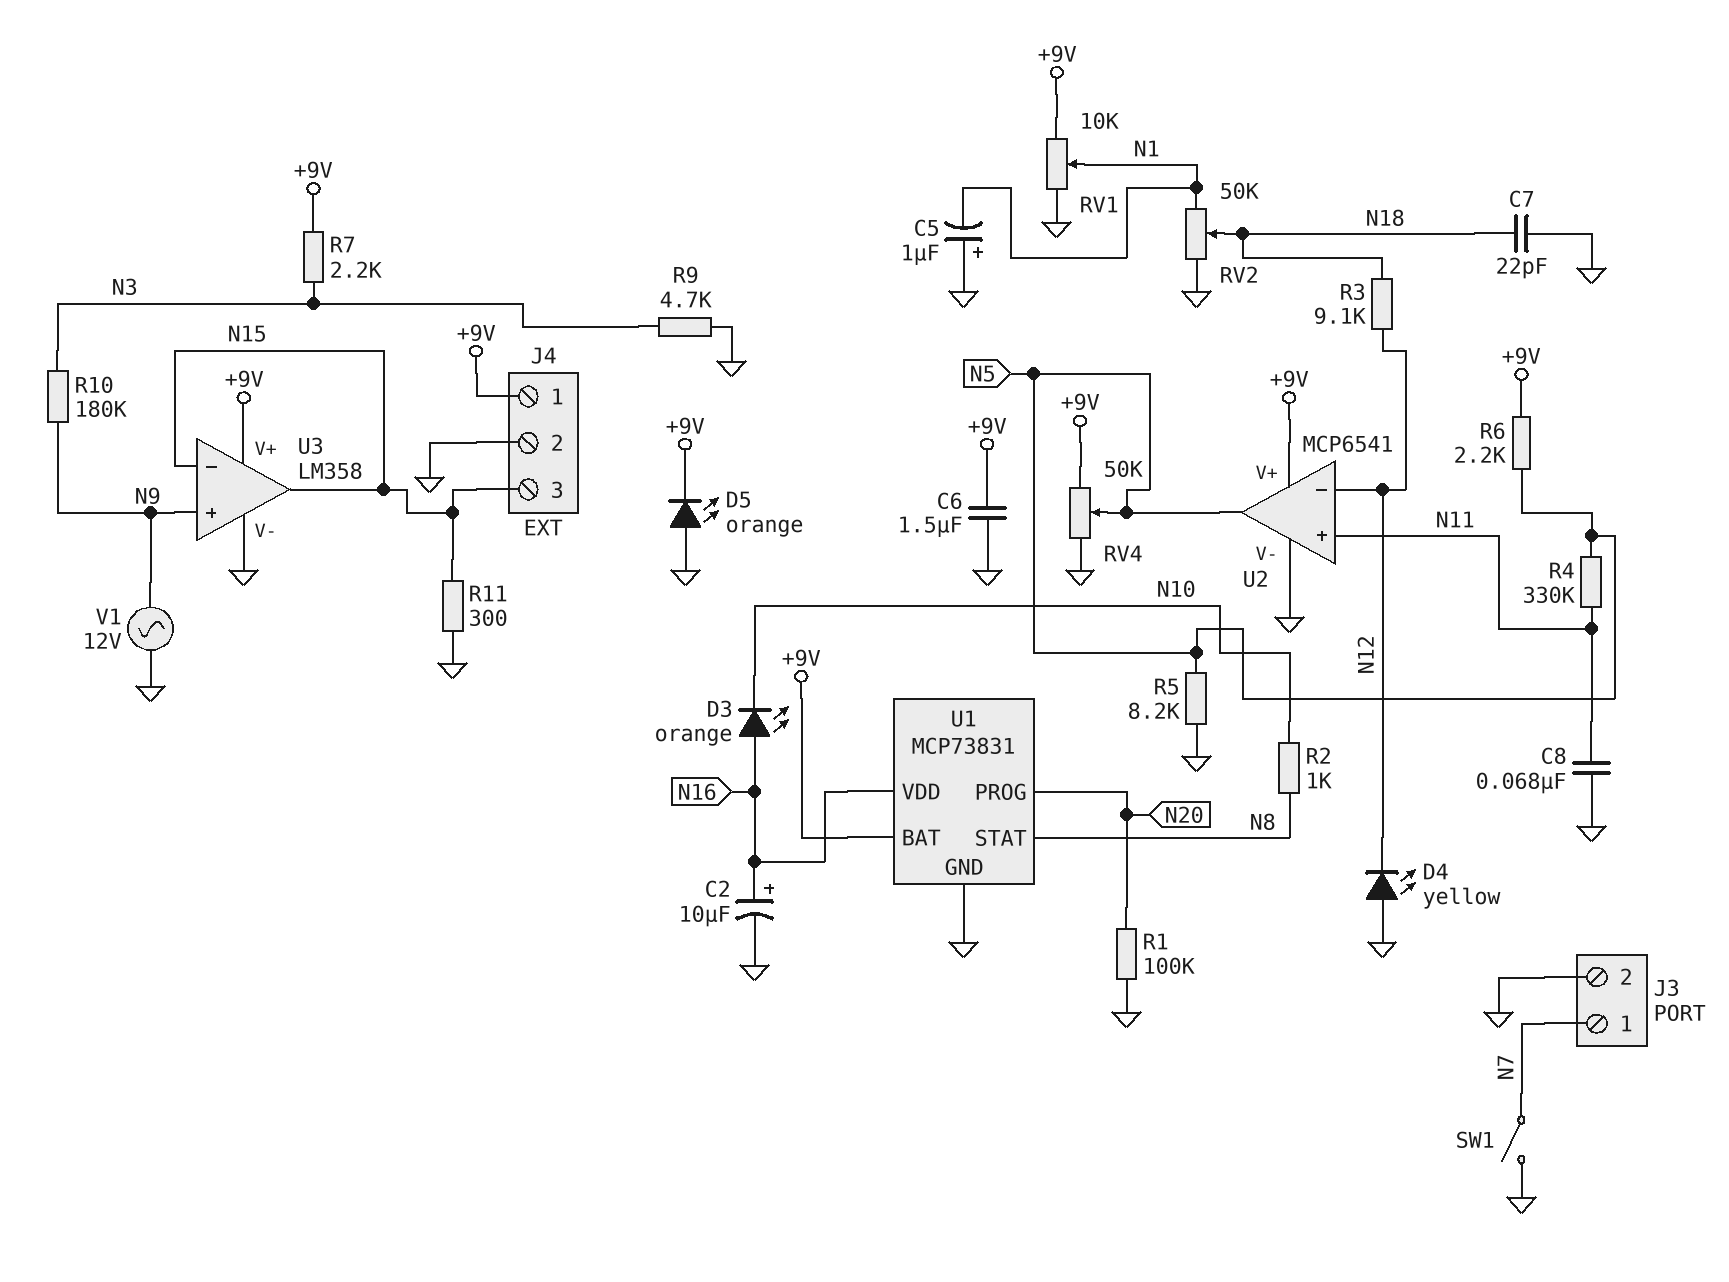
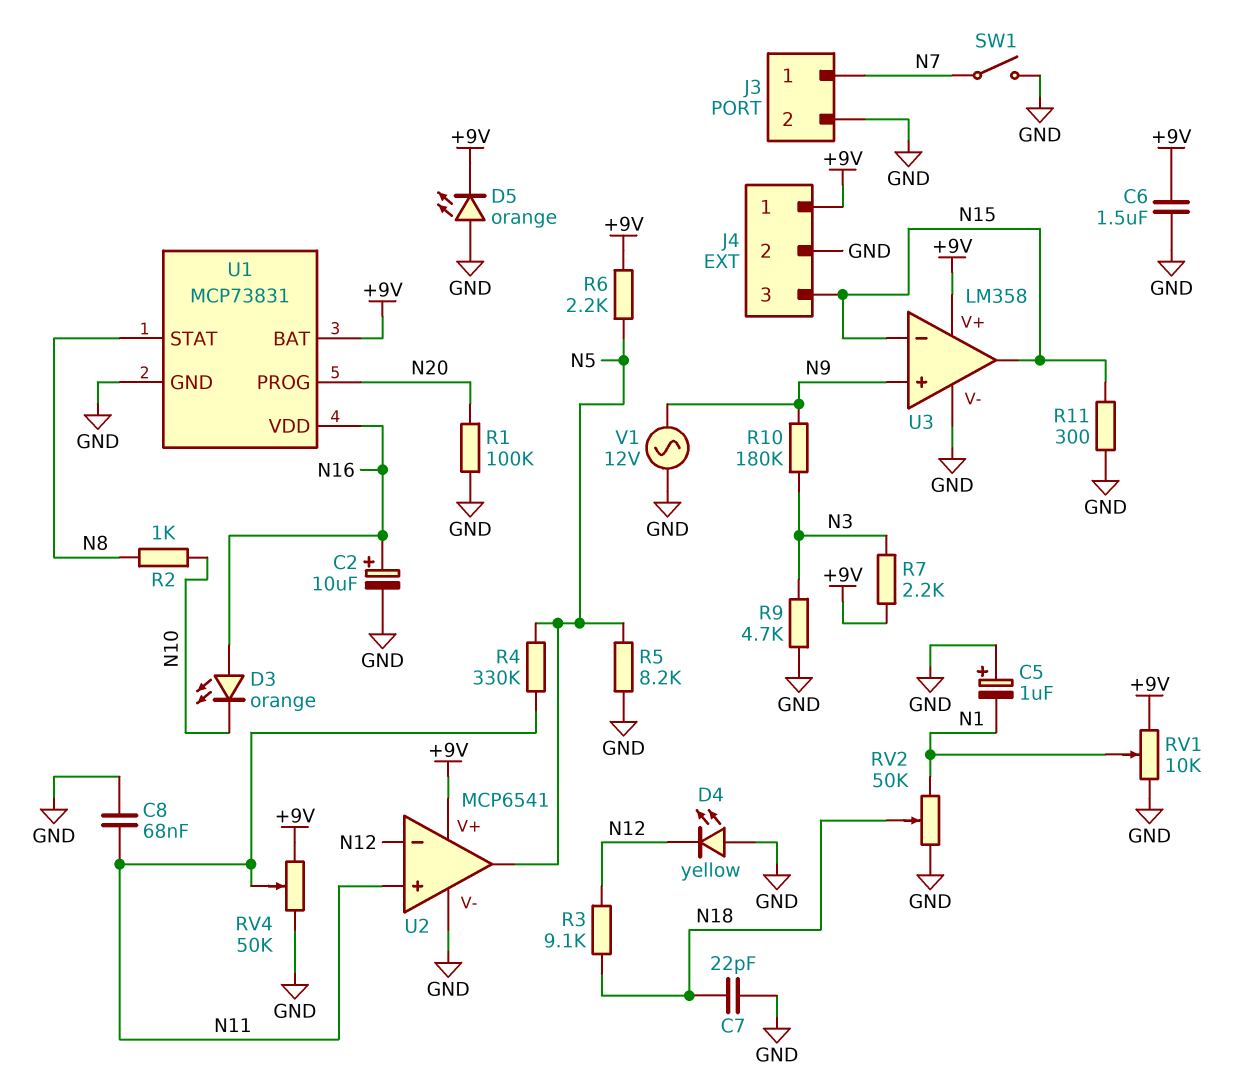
RV4: 50k (+9V, GND, wiper N5) -> 50k (+9V, GND, wiper N11)

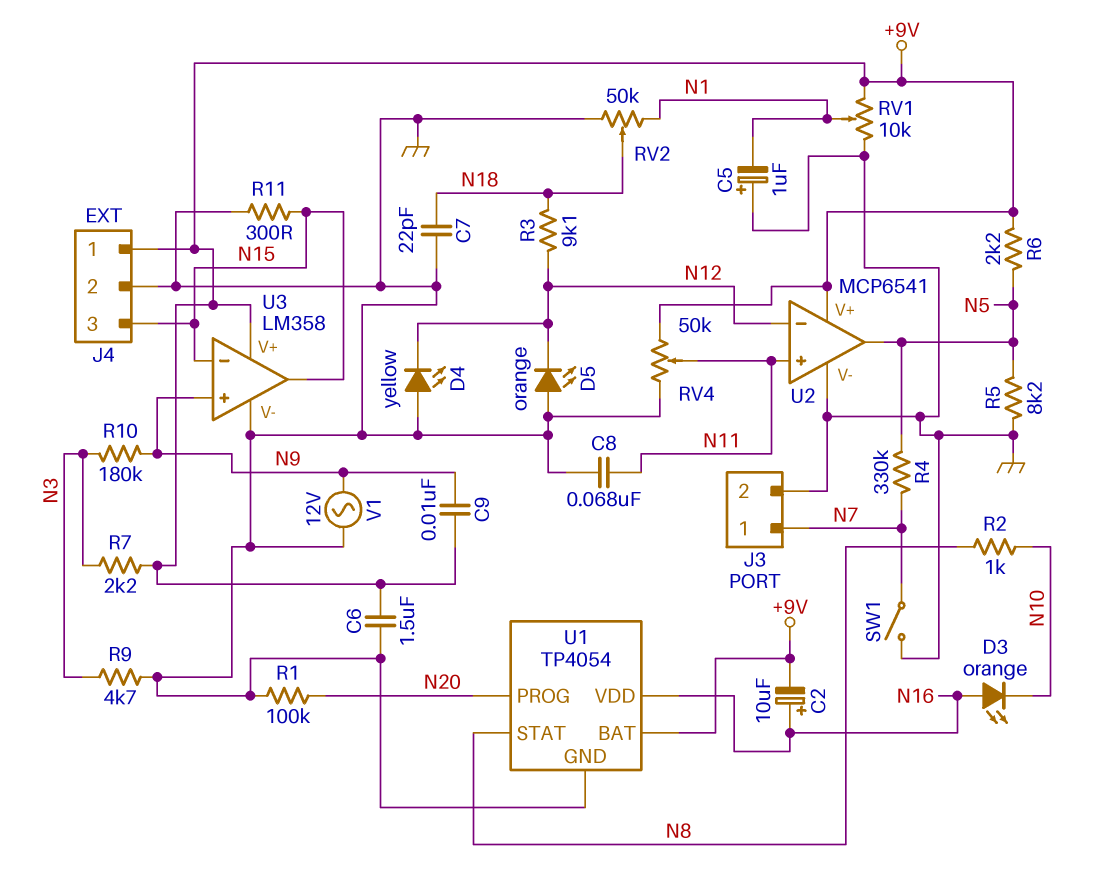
C2: 10uF (plus N16, minus GND) -> 10uF (plus N16, minus +9V)
C9: none -> 10nF (+9V, N9)
D5: LED orange (A GND, K +9V) -> LED orange (A GND, K N12)
R4: 330k (N5, N11) -> 330k (N5, N7)
U1: MCP73831 -> TP4054

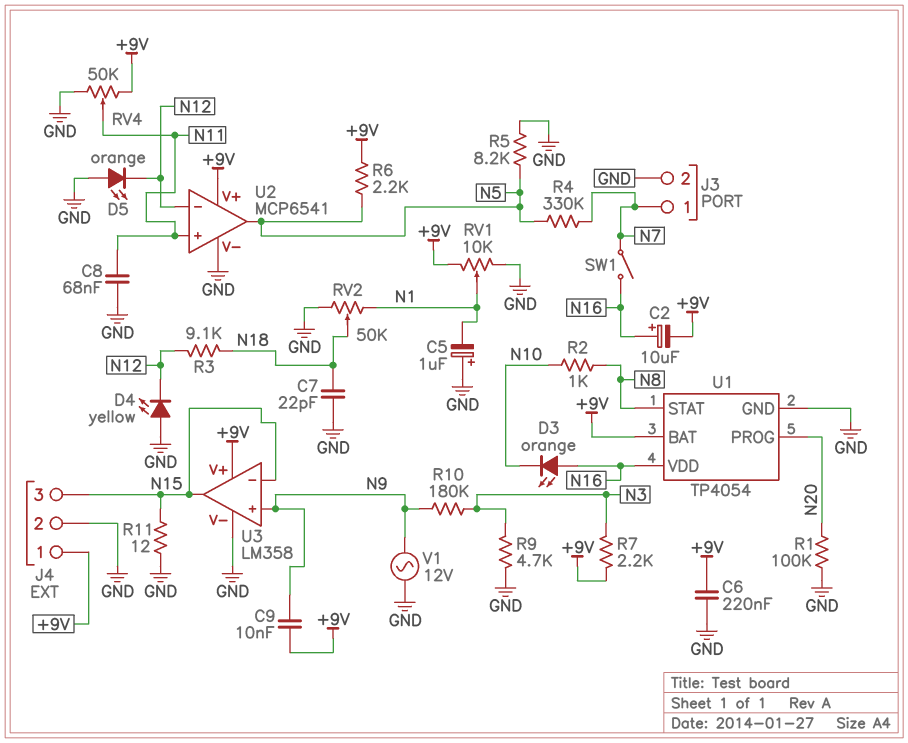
C6: 1.5uF (+9V, GND) -> 220nF (+9V, GND)
R11: 300 (GND, N15) -> 12 (GND, N15)
SW1: switch (GND, N7) -> switch (N7, N16)

